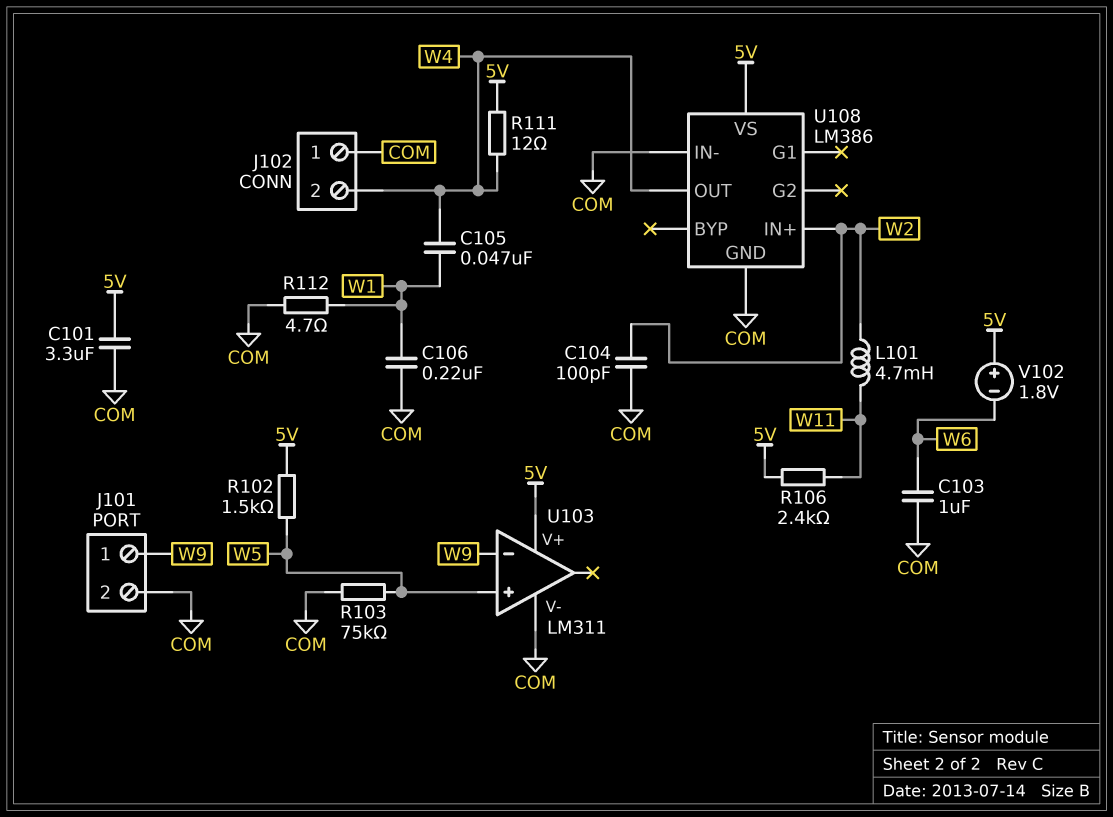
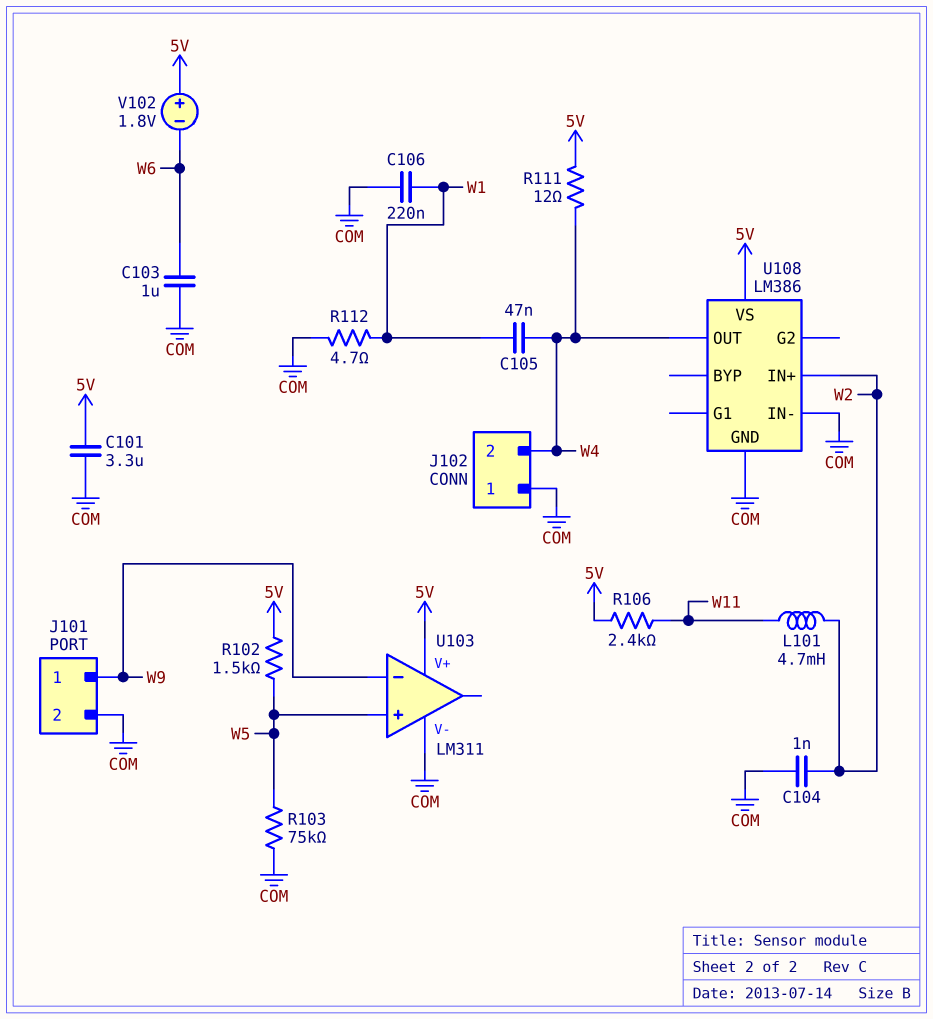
C104: 100pF (COM, W2) -> 1nF (COM, W2)

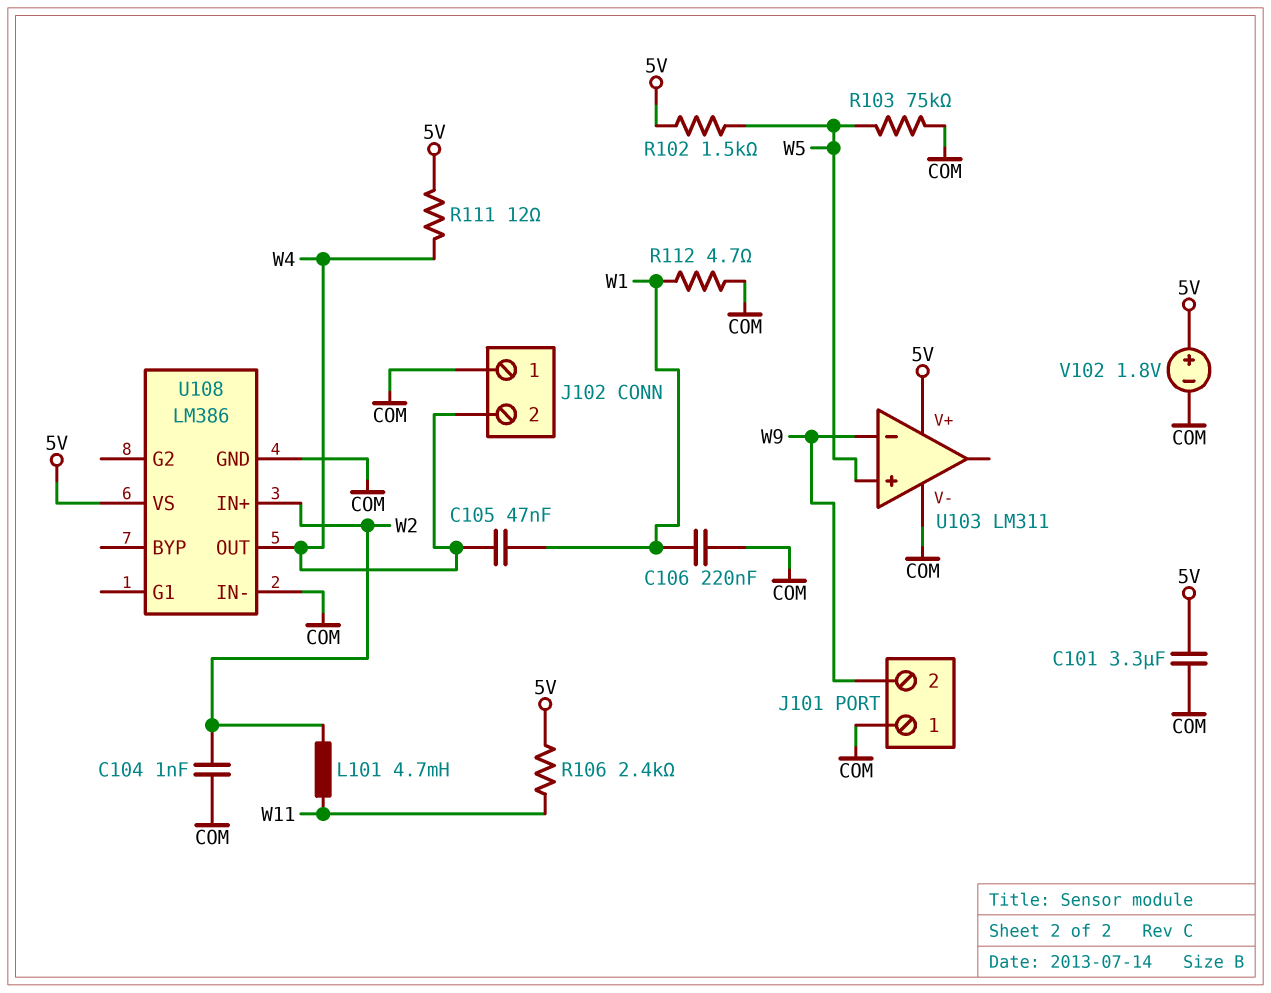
C103: 1uF (COM, W6) -> none
J101 pin 1: W9 -> COM
J101 pin 2: COM -> W9
V102: 1.8V (plus 5V, minus W6) -> 1.8V (plus 5V, minus COM)

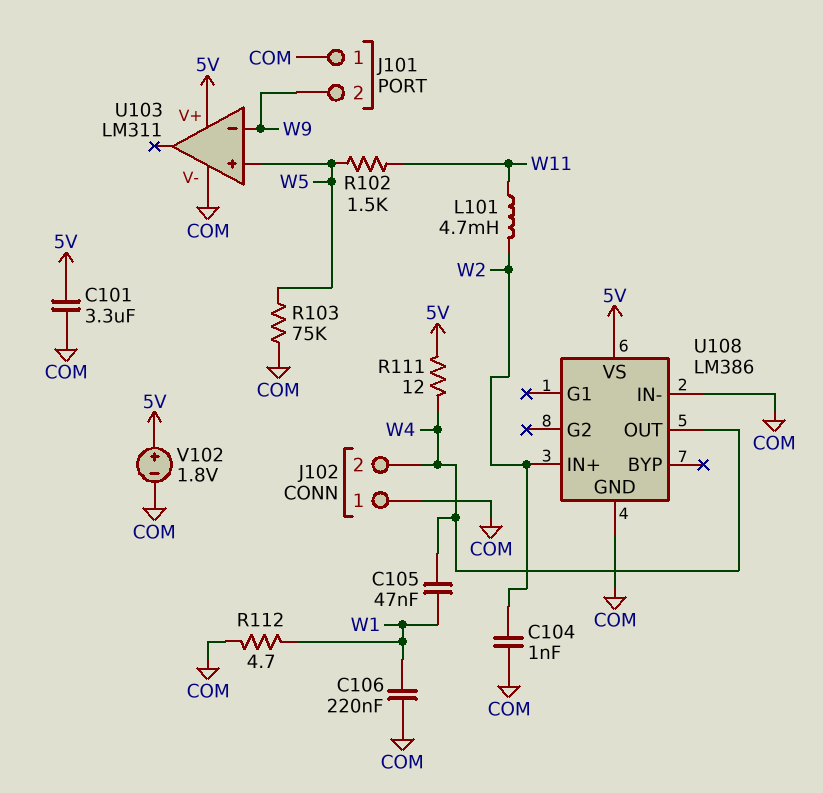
R102: 1.5k (5V, W5) -> 1.5k (W5, W11)
R106: 2.4k (5V, W11) -> none

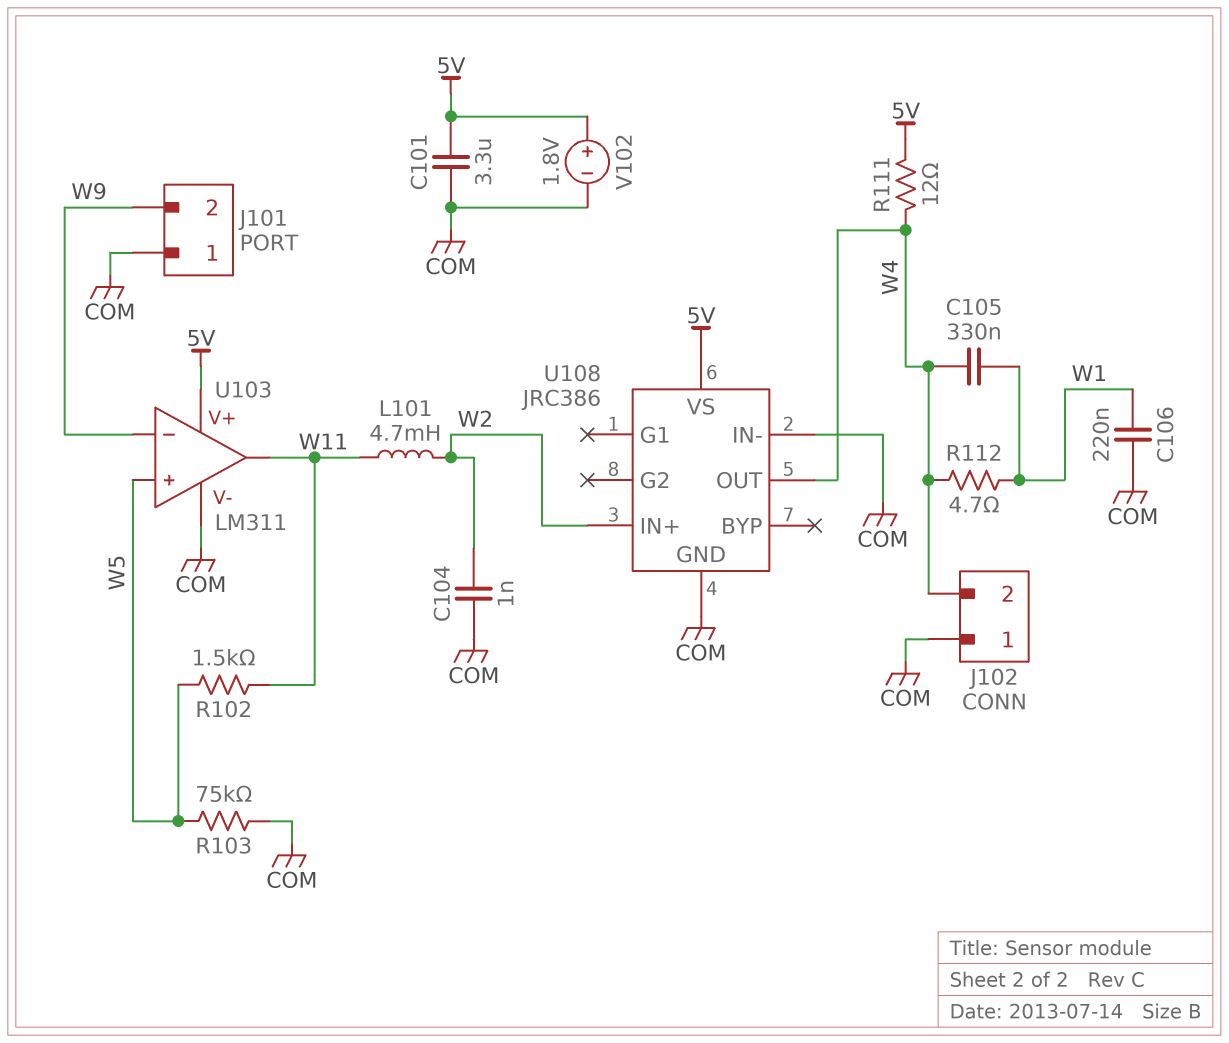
C105: 47nF (W1, W4) -> 330nF (W1, W4)
R112: 4.7 (COM, W1) -> 4.7 (W1, W4)
U103 pin out: none -> W11
U108: LM386 -> JRC386

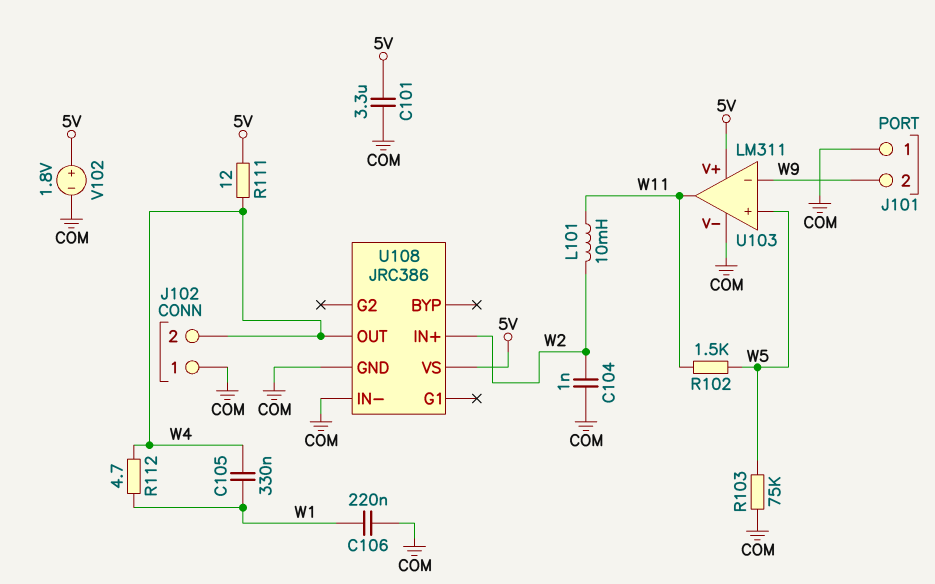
L101: 4.7mH (W2, W11) -> 10mH (W2, W11)

